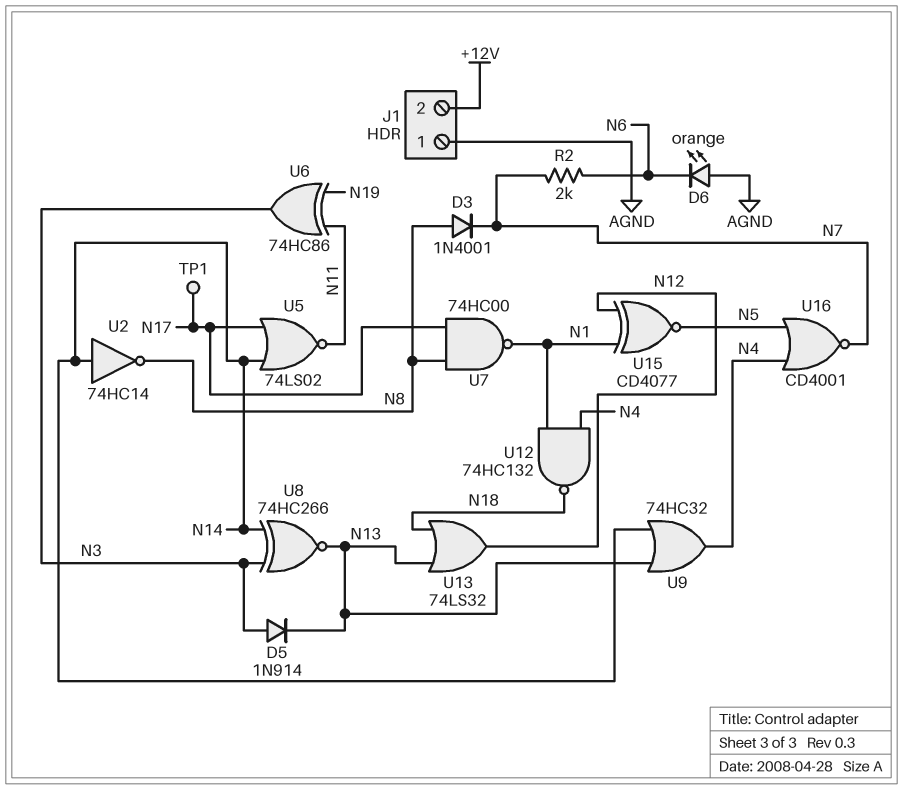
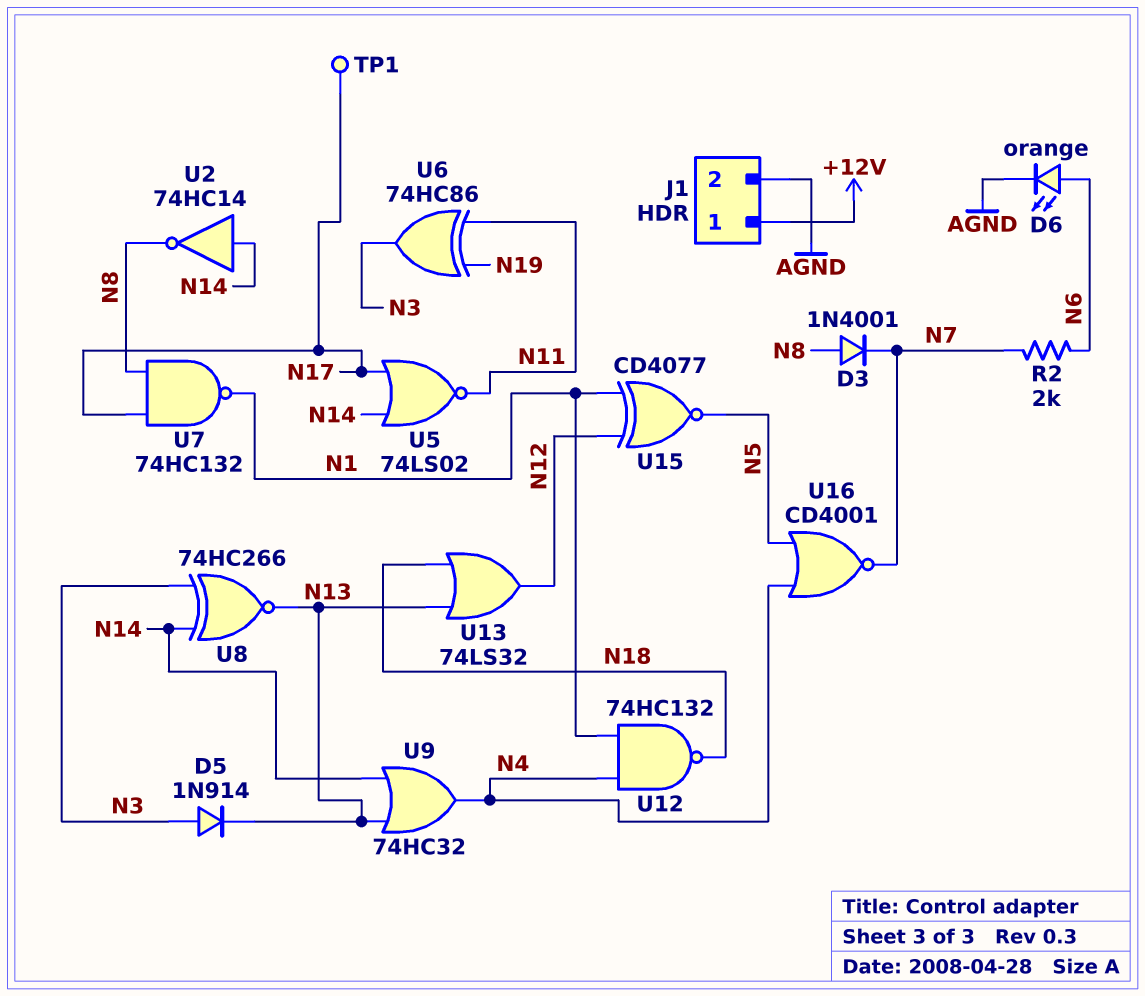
D6: LED orange (A AGND, K N6) -> LED orange (A N6, K AGND)
J1 pin 1: AGND -> +12V
J1 pin 2: +12V -> AGND
U7: NAND 74HC00 (in N8, in N17, out N1) -> NAND 74HC132 (in N8, in N17, out N1)

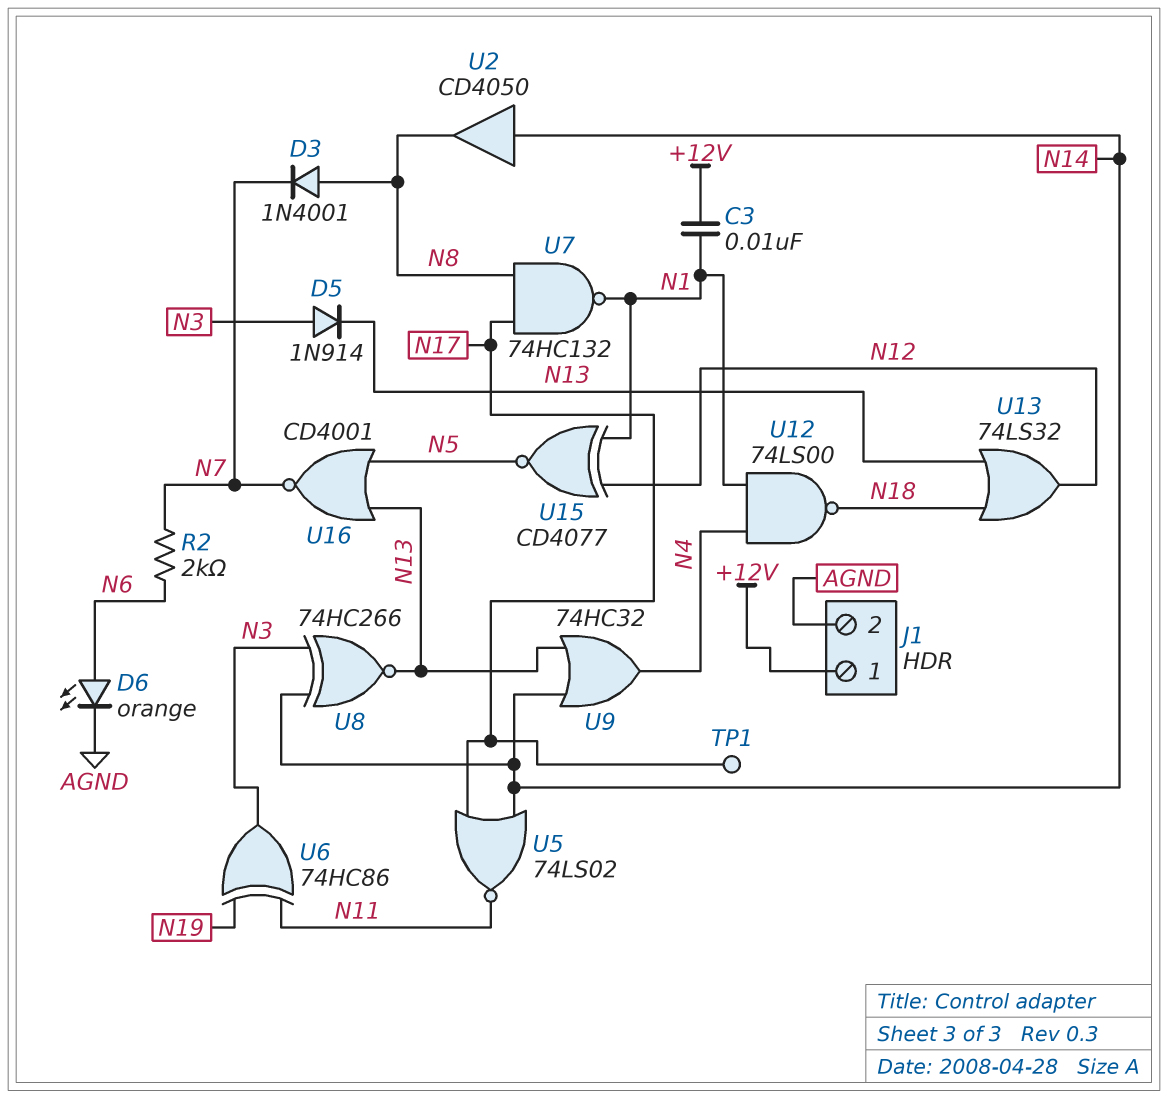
C3: none -> 10nF (+12V, N1)
U2: NOT 74HC14 (in N14, out N8) -> buffer CD4050 (in N14, out N8)
U12: NAND 74HC132 (in N1, in N4, out N18) -> NAND 74LS00 (in N1, in N4, out N18)
U16: NOR CD4001 (in N4, in N5, out N7) -> NOR CD4001 (in N5, in N13, out N7)

